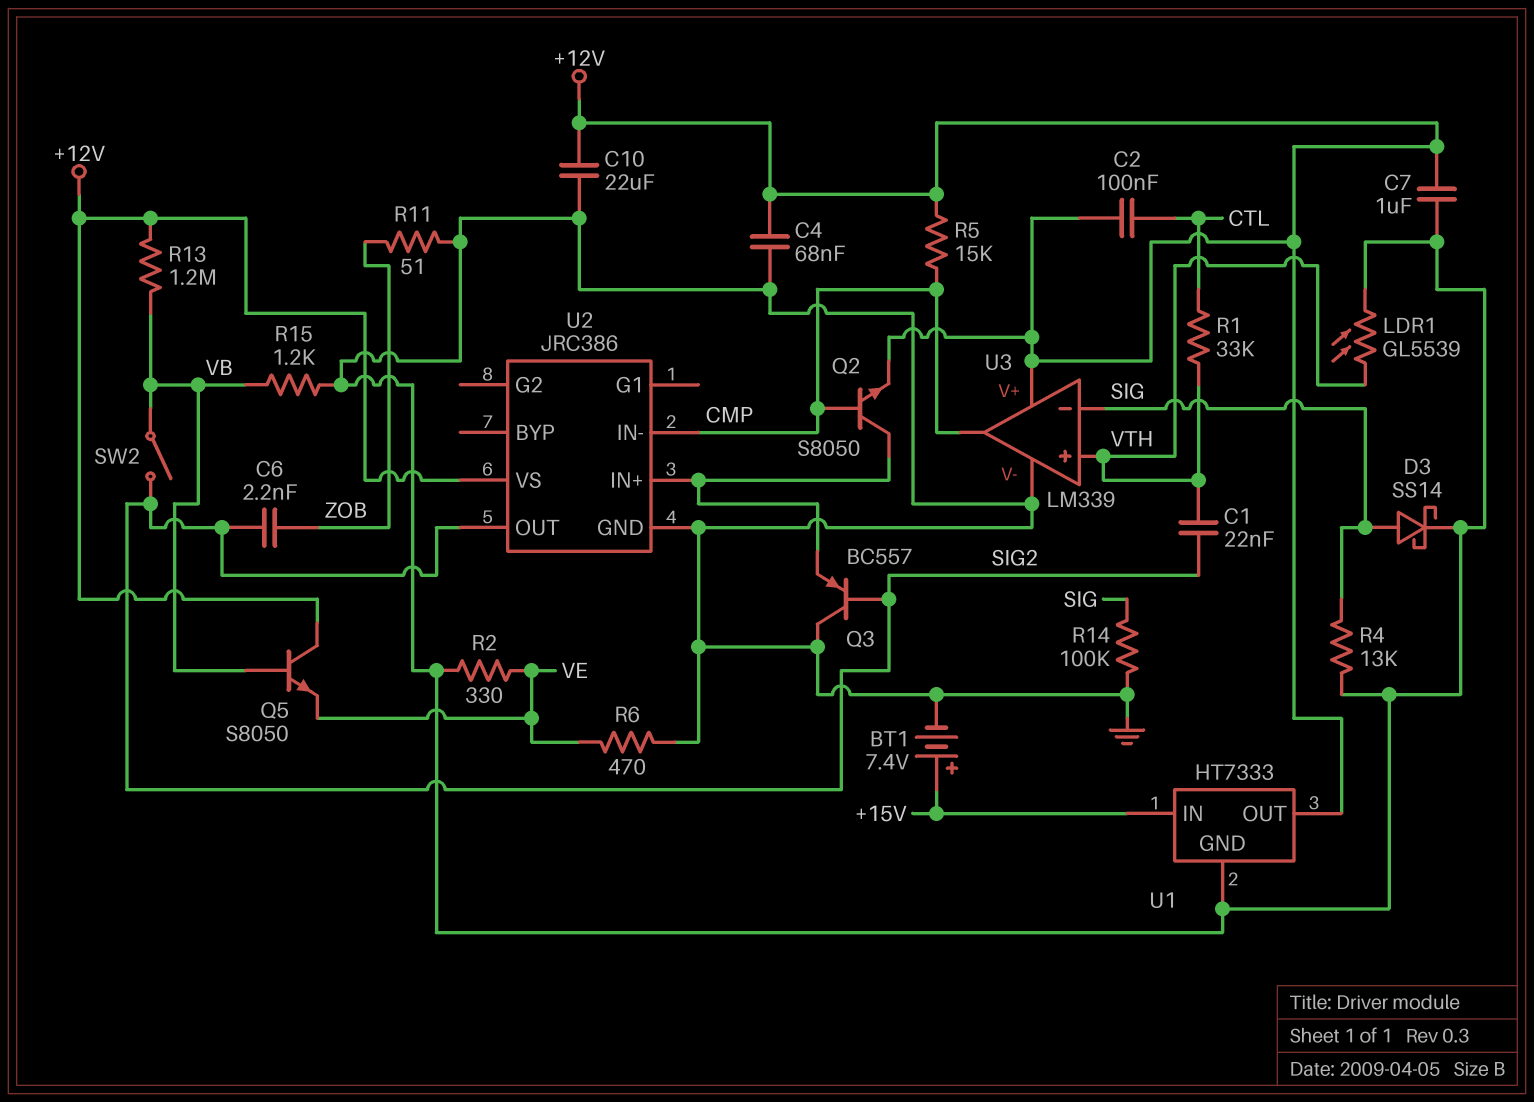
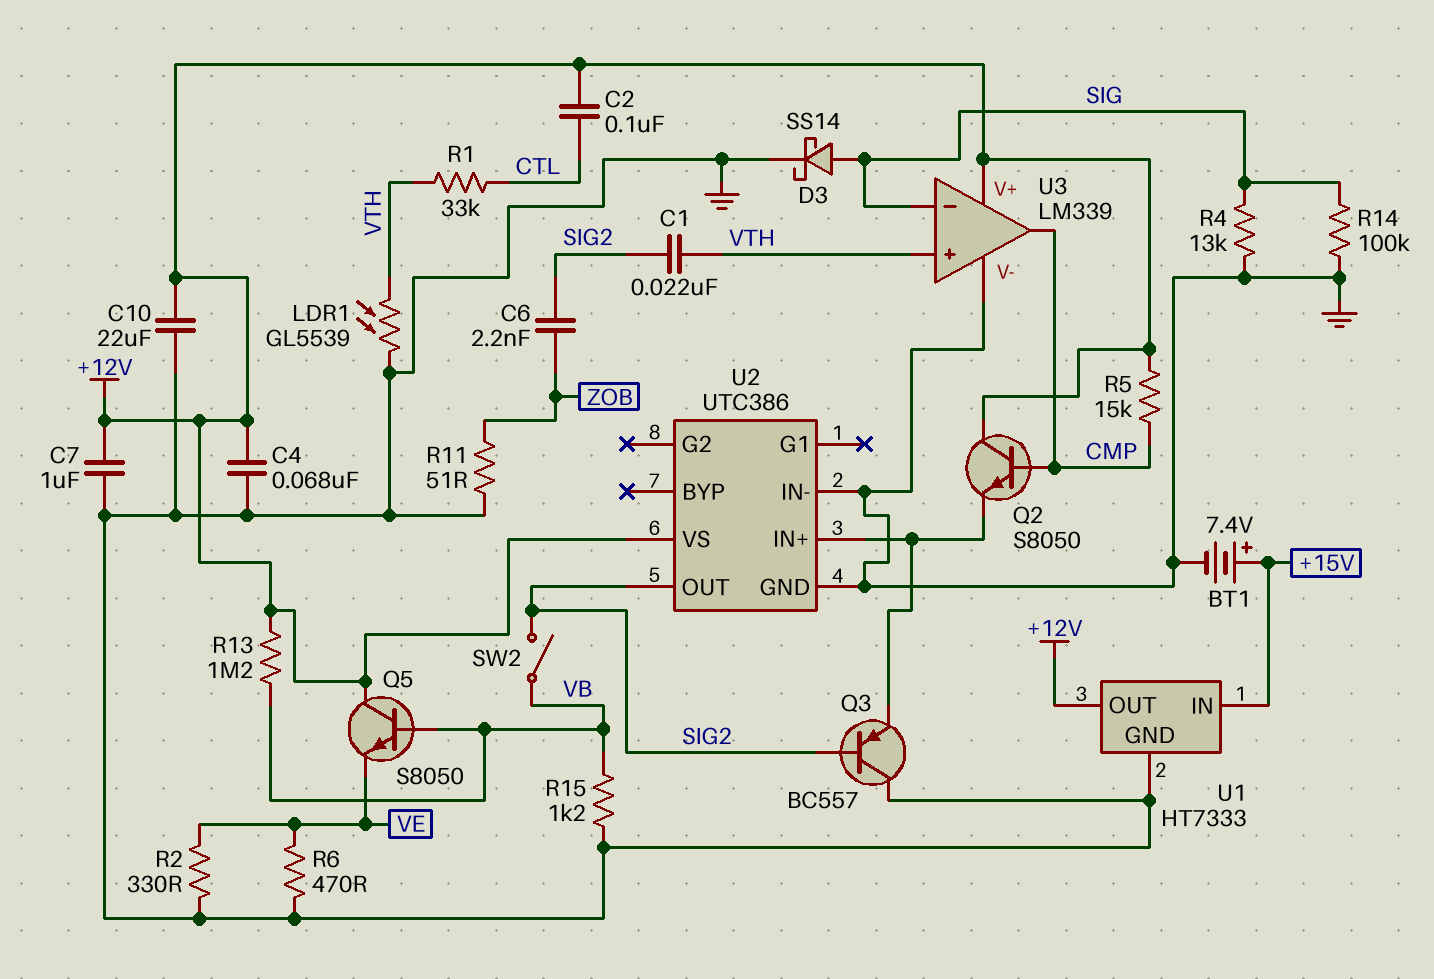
Q2: NPN S8050 (B CMP, C U2/IN+, E +12V) -> NPN S8050 (B CMP, C +12V, E U2/IN+)
U2: JRC386 -> UTC386
U2 pin IN-: CMP -> GND

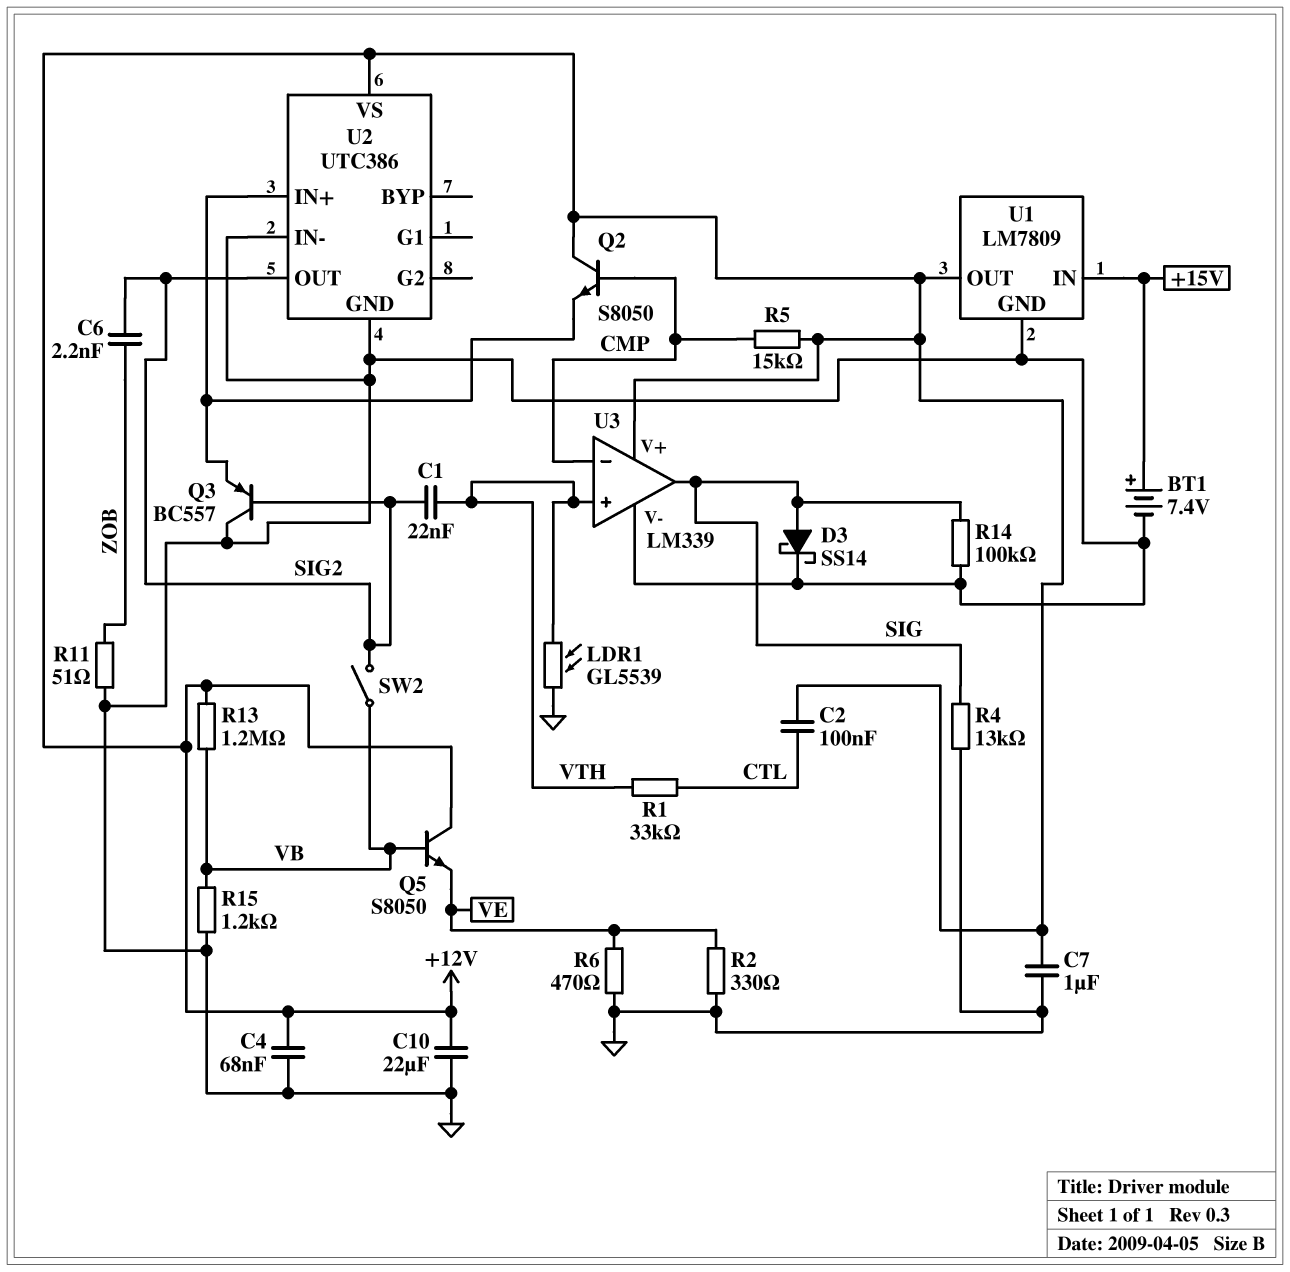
U1: HT7333 -> LM7809
U3 pin in-: SIG -> CMP
U3 pin out: CMP -> SIG

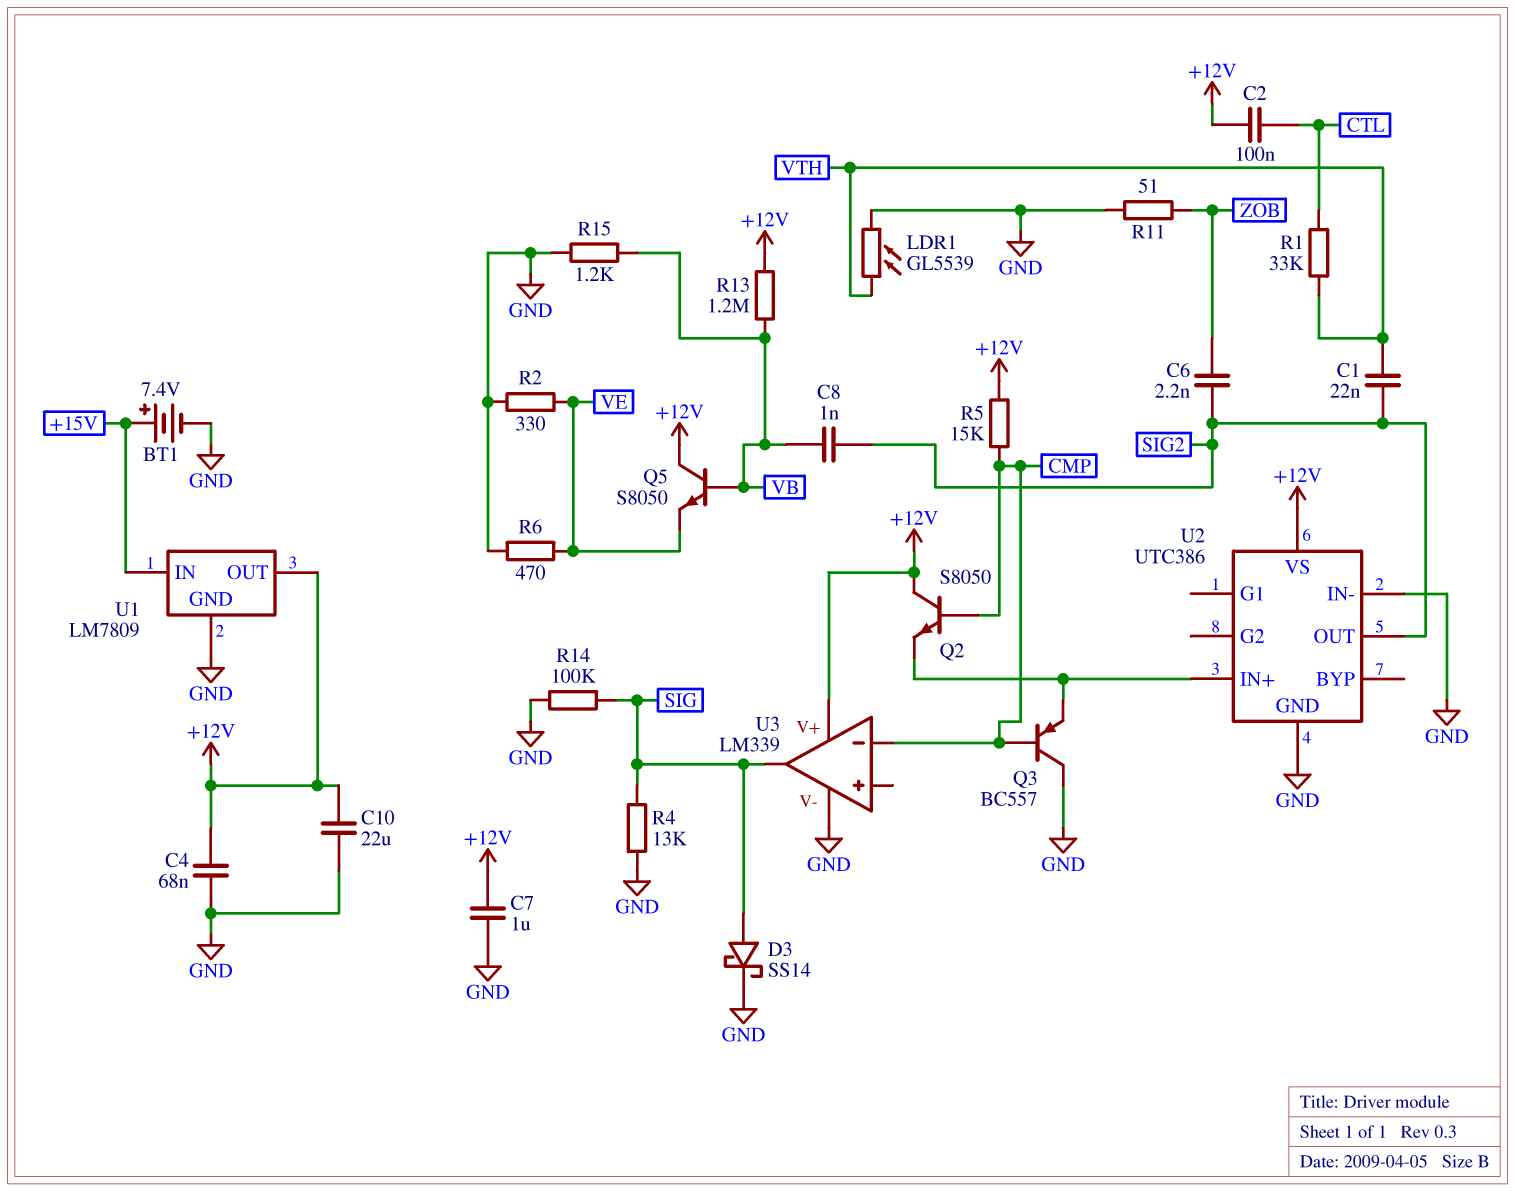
C8: none -> 1nF (SIG2, VB)
Q3: PNP BC557 (B SIG2, C GND, E U2/IN+) -> PNP BC557 (B CMP, C GND, E U2/IN+)
SW2: switch (SIG2, VB) -> none
U3 pin in+: VTH -> none

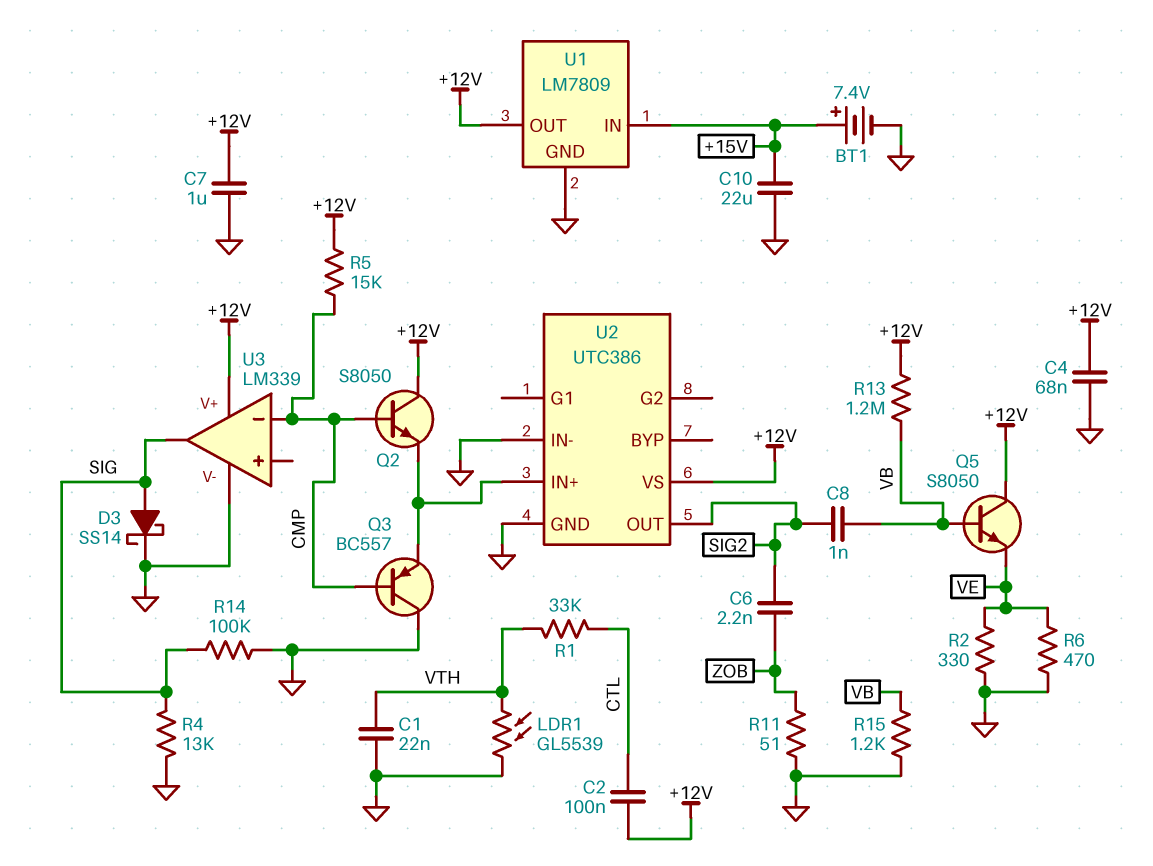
C1: 22nF (SIG2, VTH) -> 22nF (GND, VTH)
C10: 22uF (+12V, GND) -> 22uF (+15V, GND)

